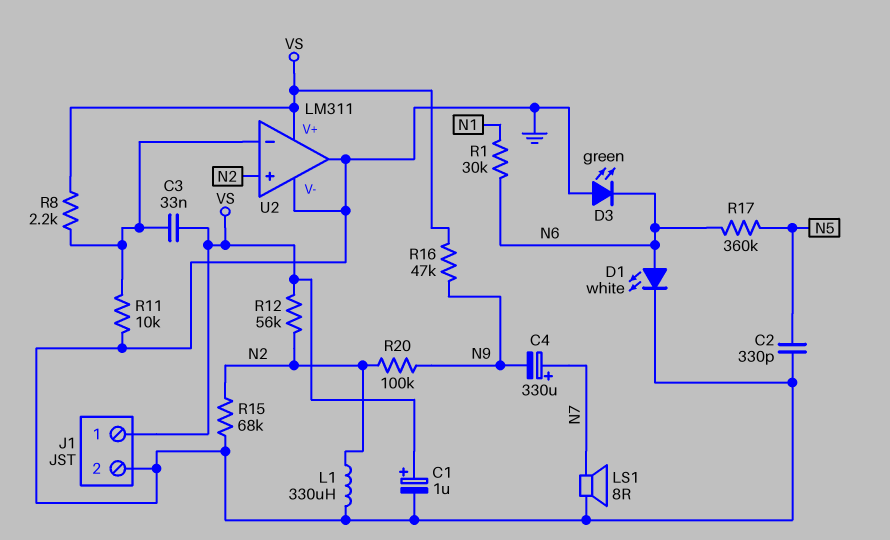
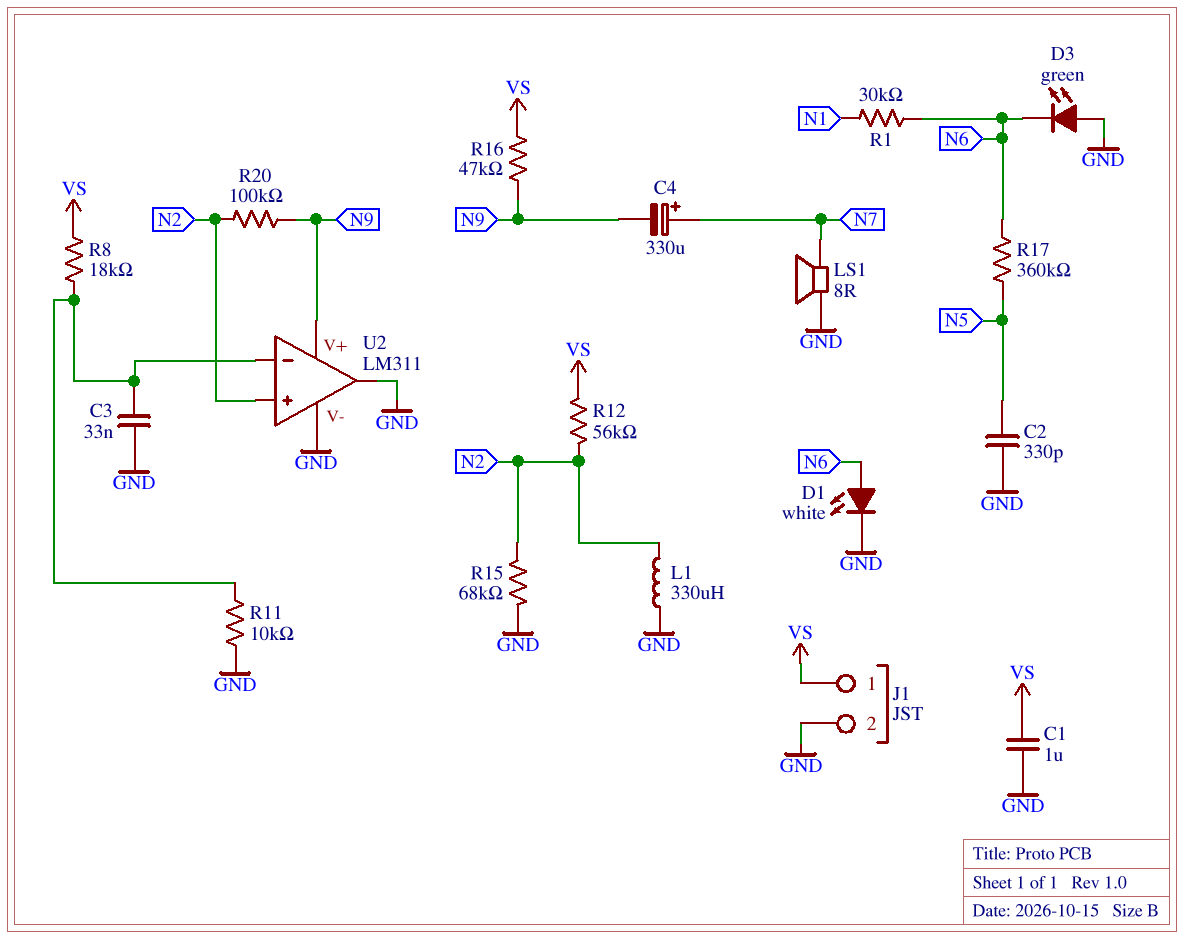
C1: 1uF (plus VS, minus GND) -> 1uF (GND, VS)
C3: 33nF (U2/in-, VS) -> 33nF (GND, U2/in-)
R8: 2.2k (U2/in-, VS) -> 18k (U2/in-, VS)
U2 pin V+: VS -> N9

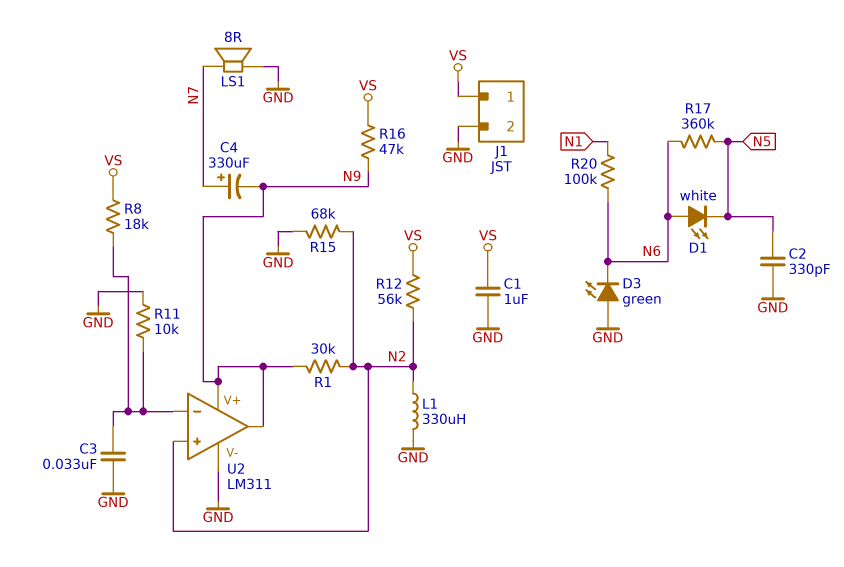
D1: LED white (A N6, K GND) -> LED white (A N6, K N5)
R1: 30k (N1, N6) -> 30k (N2, N9)
R20: 100k (N2, N9) -> 100k (N1, N6)
U2 pin out: GND -> N9

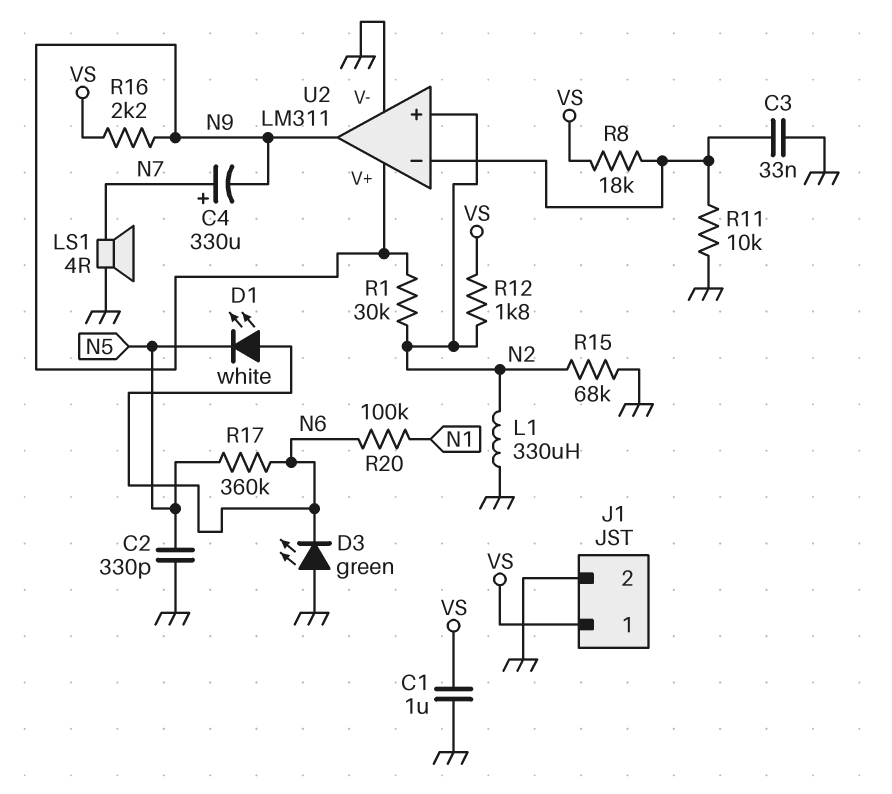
LS1: speaker 8R (GND, N7) -> speaker 4R (GND, N7)
R12: 56k (N2, VS) -> 1.8k (N2, VS)
R16: 47k (N9, VS) -> 2.2k (N9, VS)

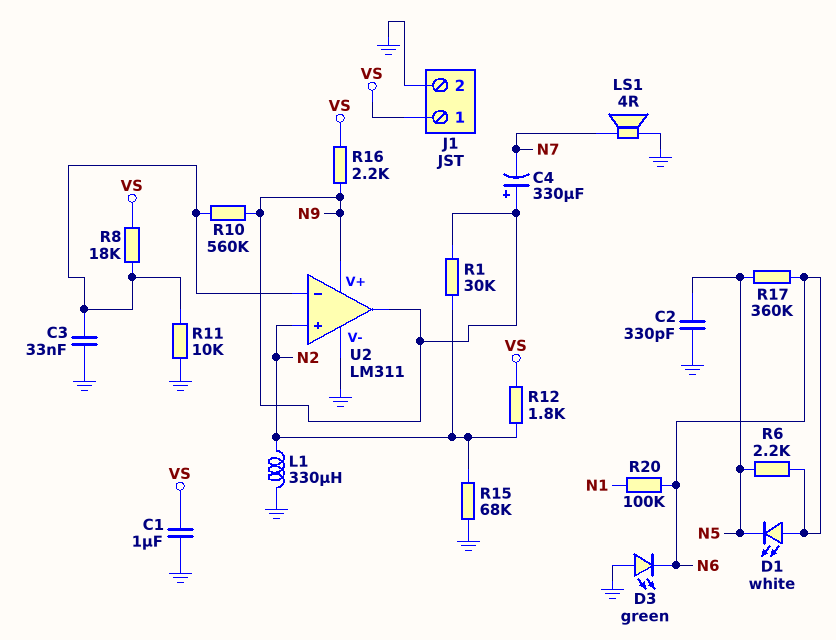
C4: 330uF (plus N7, minus N9) -> 330uF (plus N9, minus N7)
R6: none -> 2.2k (N5, N6)
R10: none -> 560k (N9, U2/in-)

